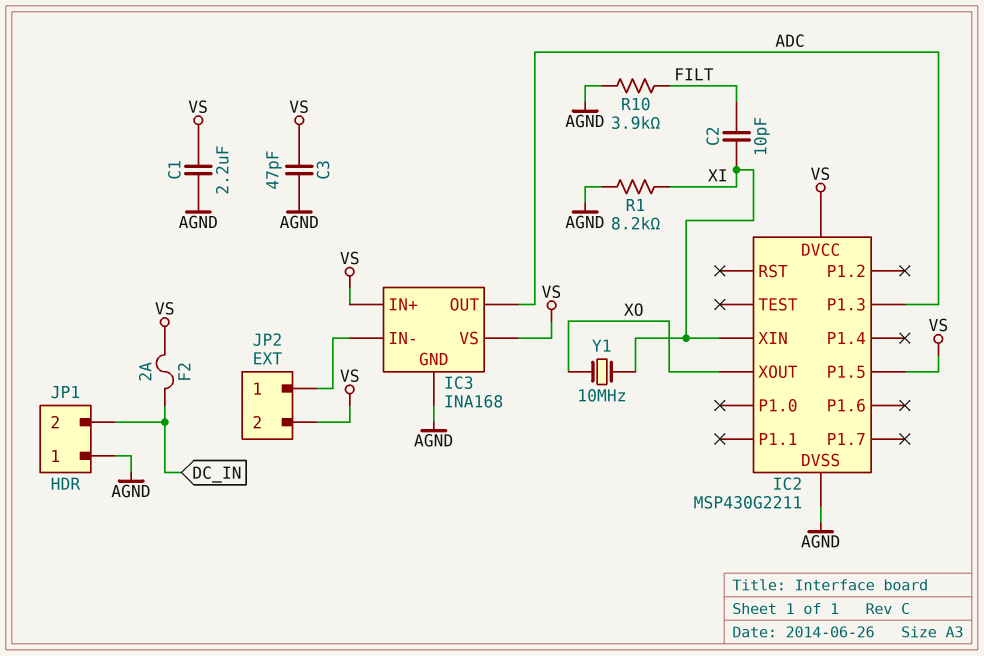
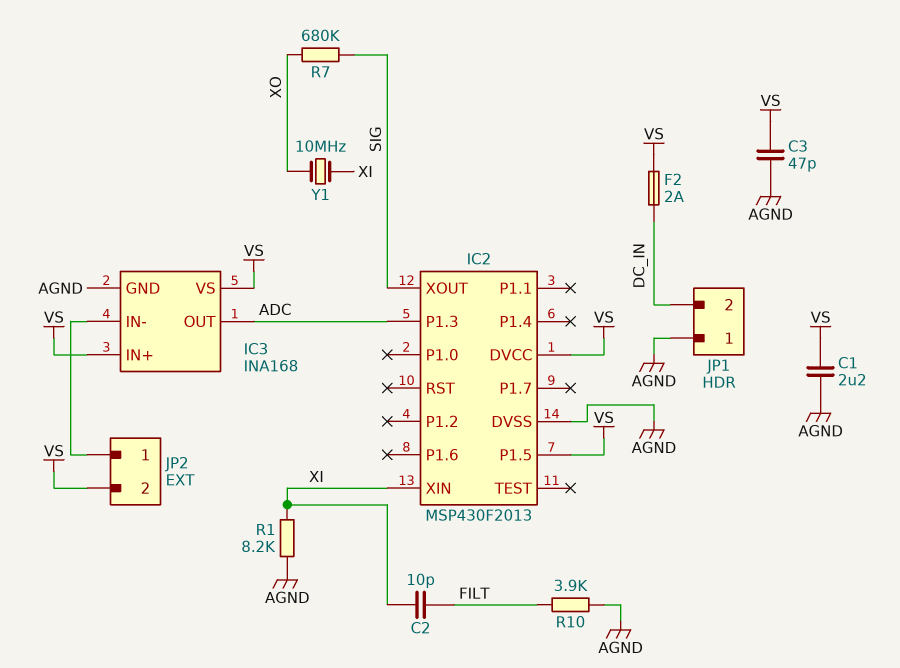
IC2: MSP430G2211 -> MSP430F2013
IC2 pin XOUT: XO -> SIG
R7: none -> 680k (SIG, XO)

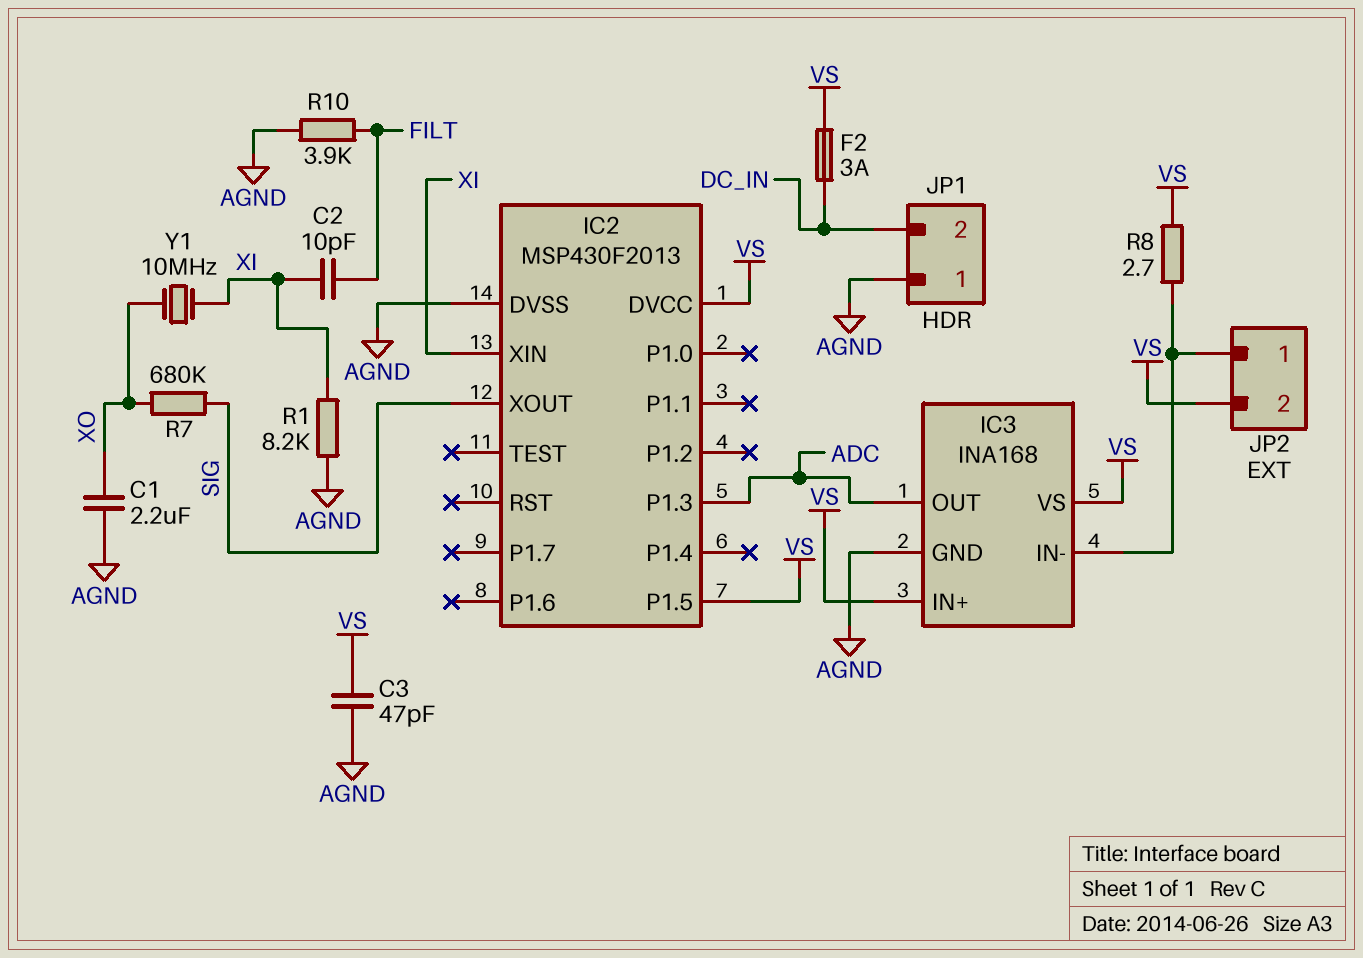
C1: 2.2uF (AGND, VS) -> 2.2uF (AGND, XO)
F2: 2A (DC_IN, VS) -> 3A (DC_IN, VS)
R8: none -> 2.7 (IC3/IN-, VS)

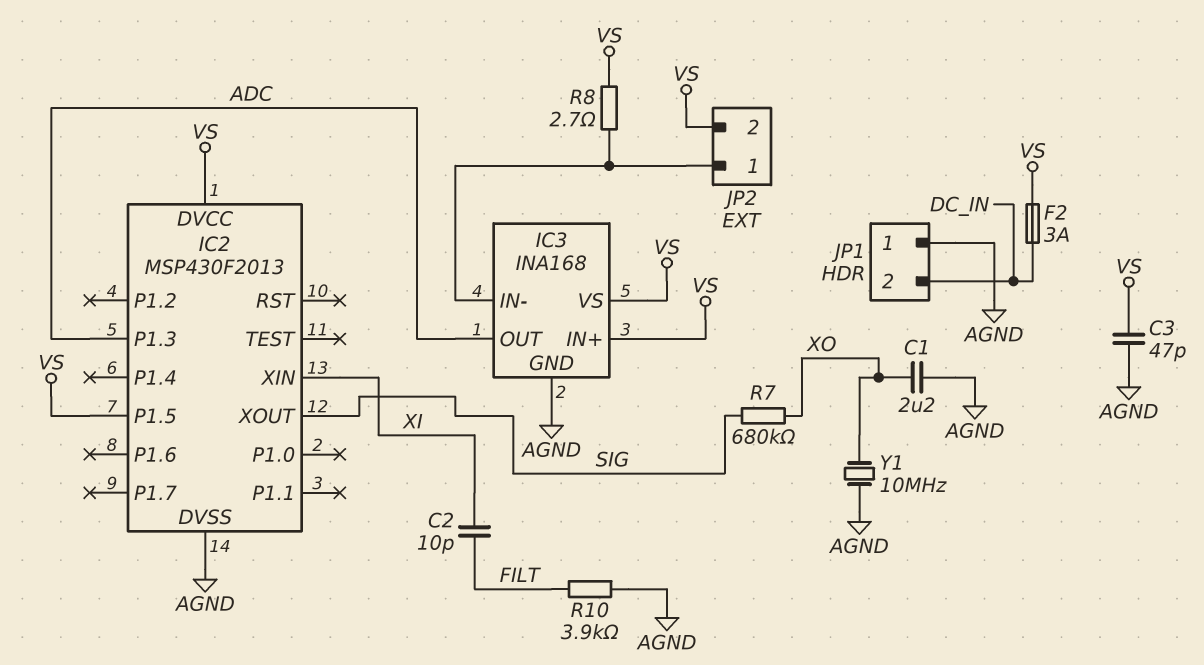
R1: 8.2k (AGND, XI) -> none
Y1: 10MHz (XI, XO) -> 10MHz (AGND, XO)

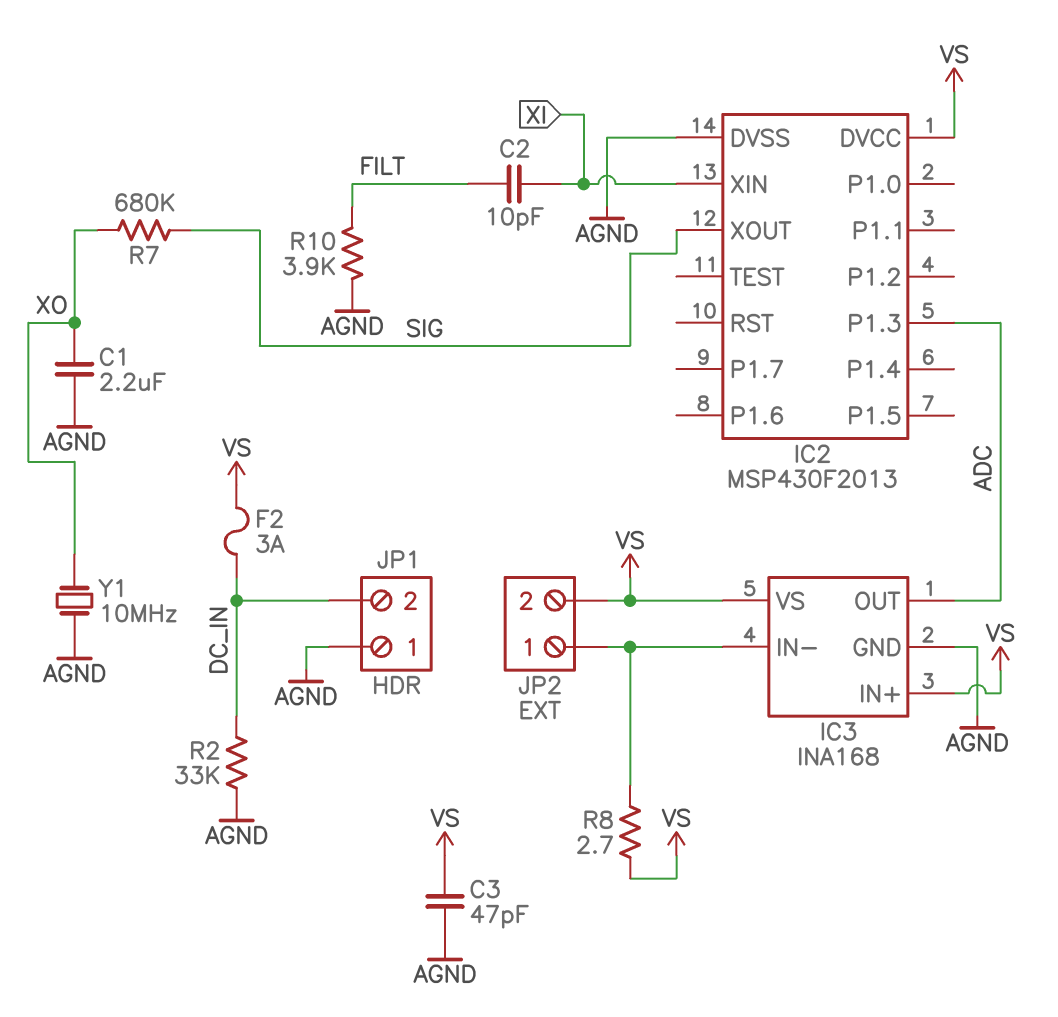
IC2 pin P1.5: VS -> none
R2: none -> 33k (AGND, DC_IN)

